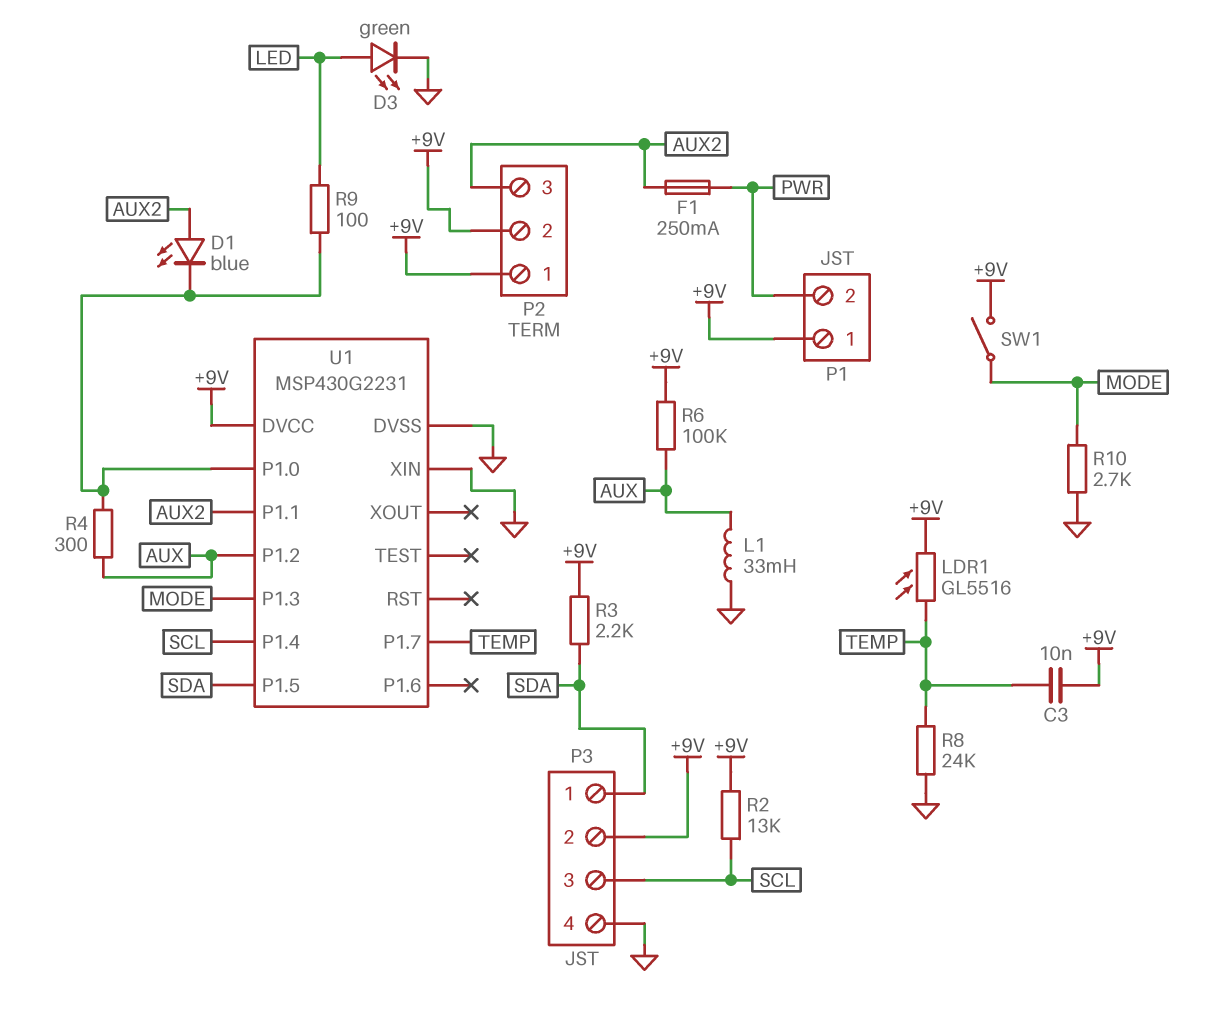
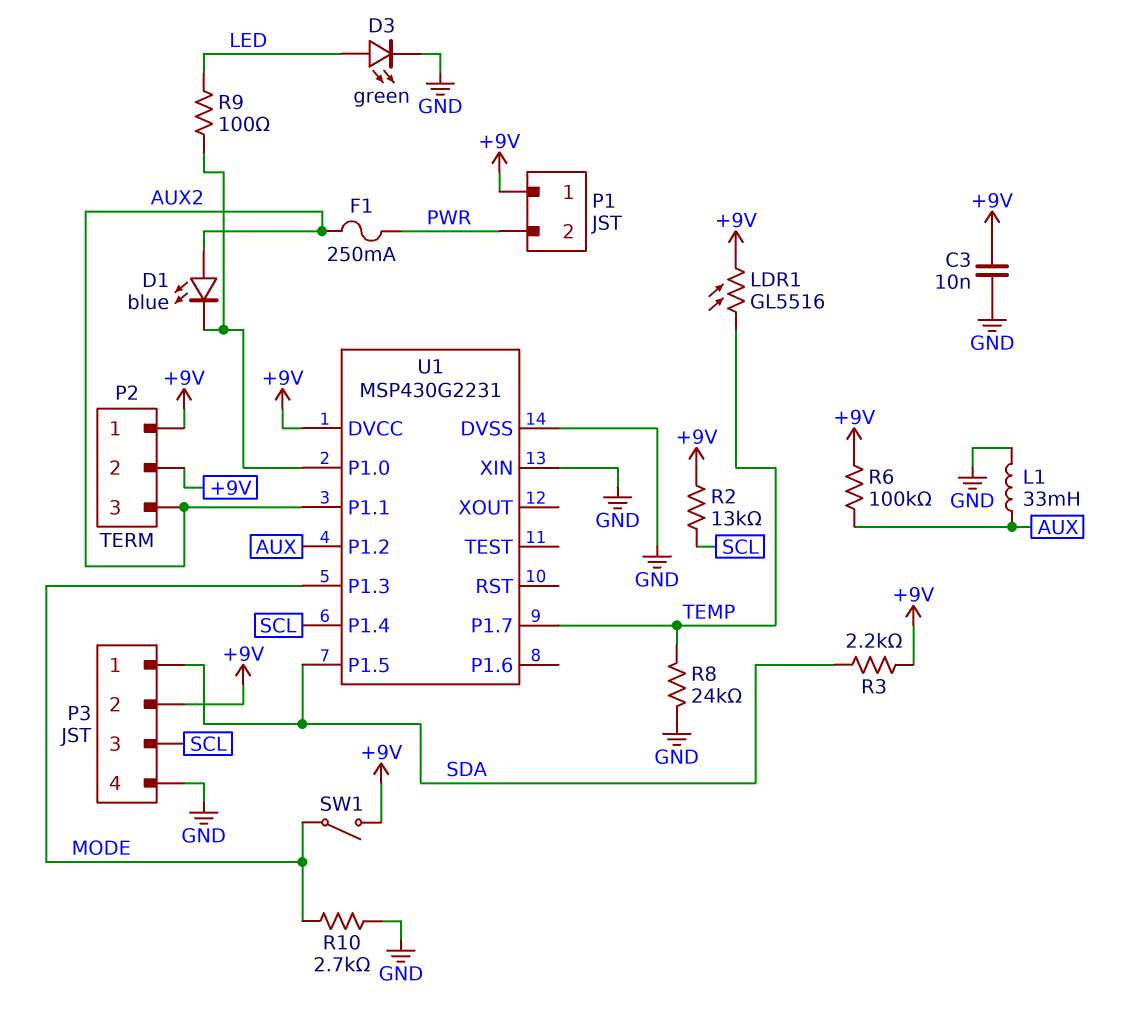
C3: 10nF (+9V, TEMP) -> 10nF (+9V, GND)
R4: 300 (AUX, U1/P1.0) -> none

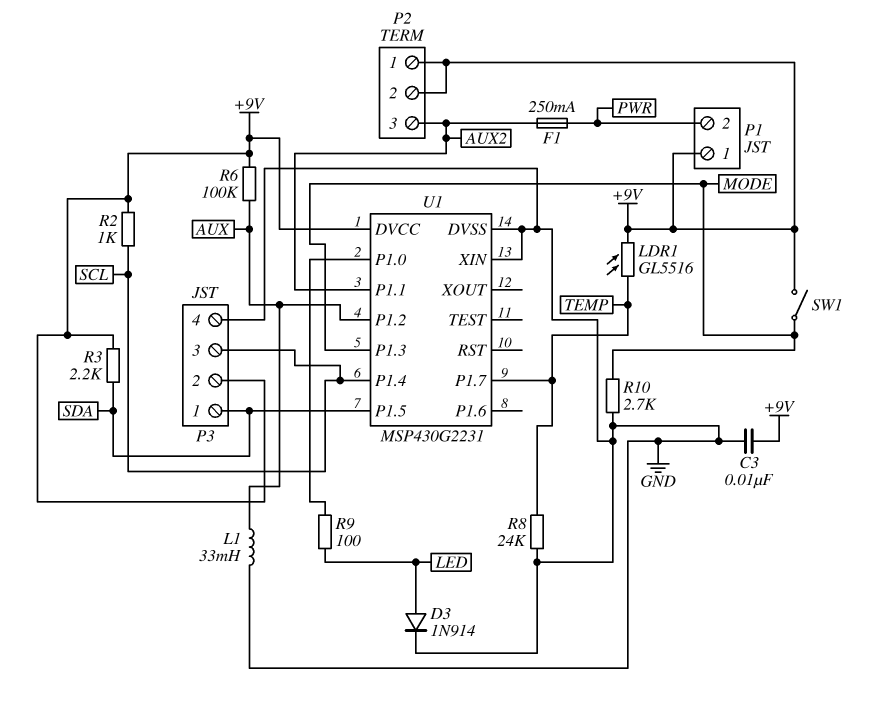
D1: LED blue (A AUX2, K U1/P1.0) -> none
D3: LED green (A LED, K GND) -> diode 1N914 (A LED, K GND)
R2: 13k (+9V, SCL) -> 1k (+9V, SCL)

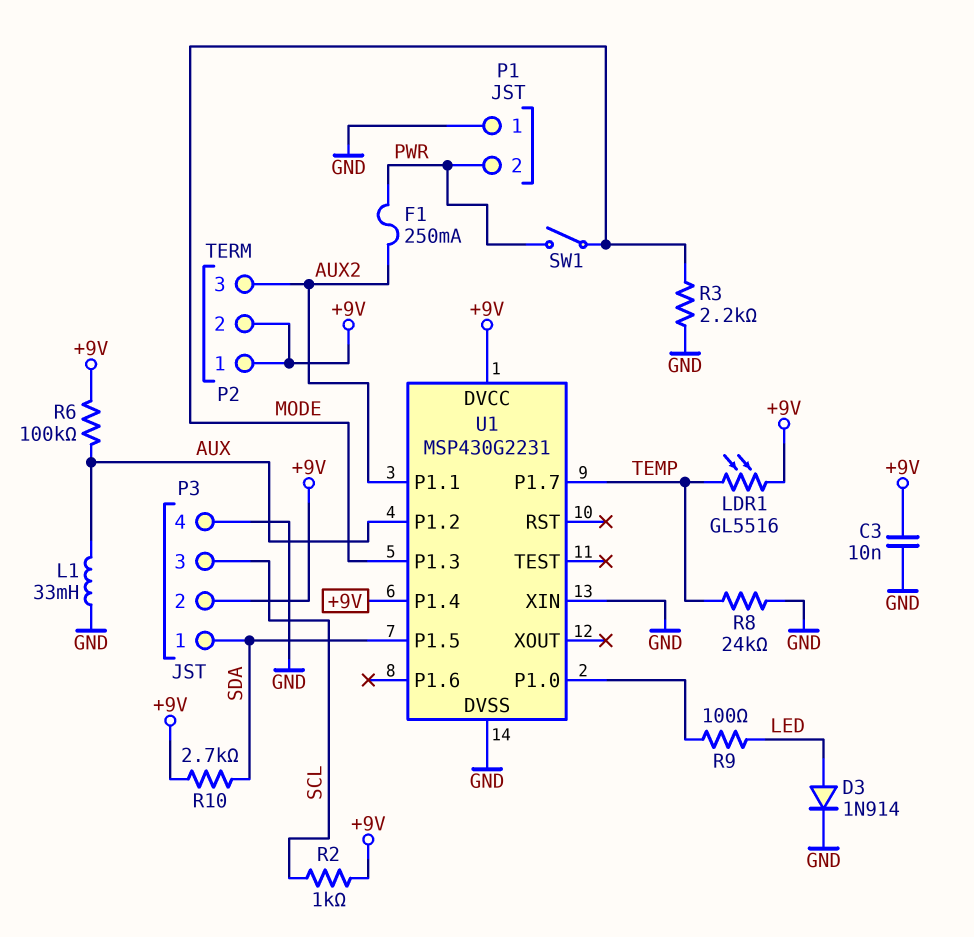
P1 pin 1: +9V -> GND
R3: 2.2k (+9V, SDA) -> 2.2k (GND, MODE)
R10: 2.7k (GND, MODE) -> 2.7k (+9V, SDA)
SW1: switch (+9V, MODE) -> switch (MODE, PWR)
U1 pin P1.4: SCL -> +9V

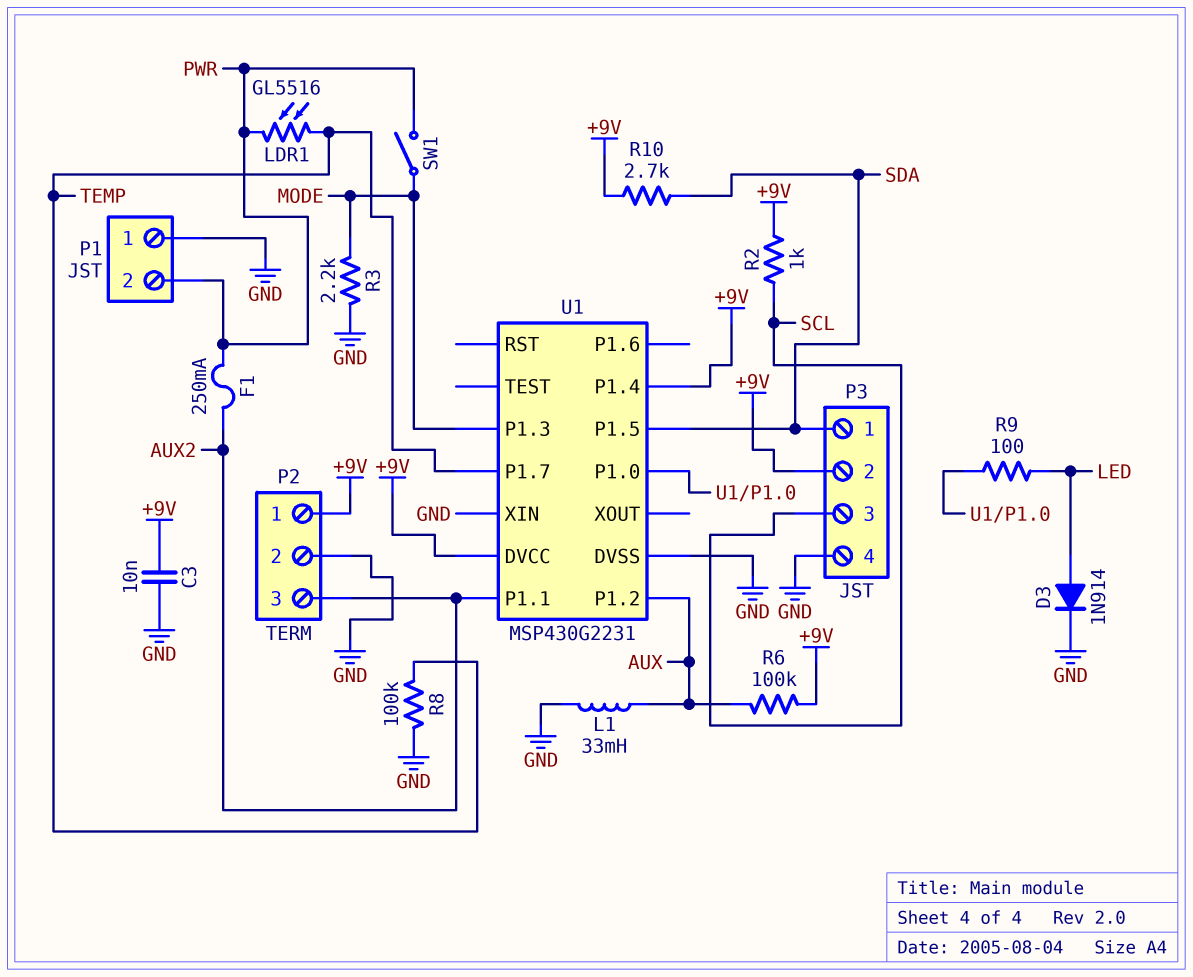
LDR1: GL5516 (+9V, TEMP) -> GL5516 (PWR, TEMP)
P2 pin 2: +9V -> GND
R8: 24k (GND, TEMP) -> 100k (GND, TEMP)

